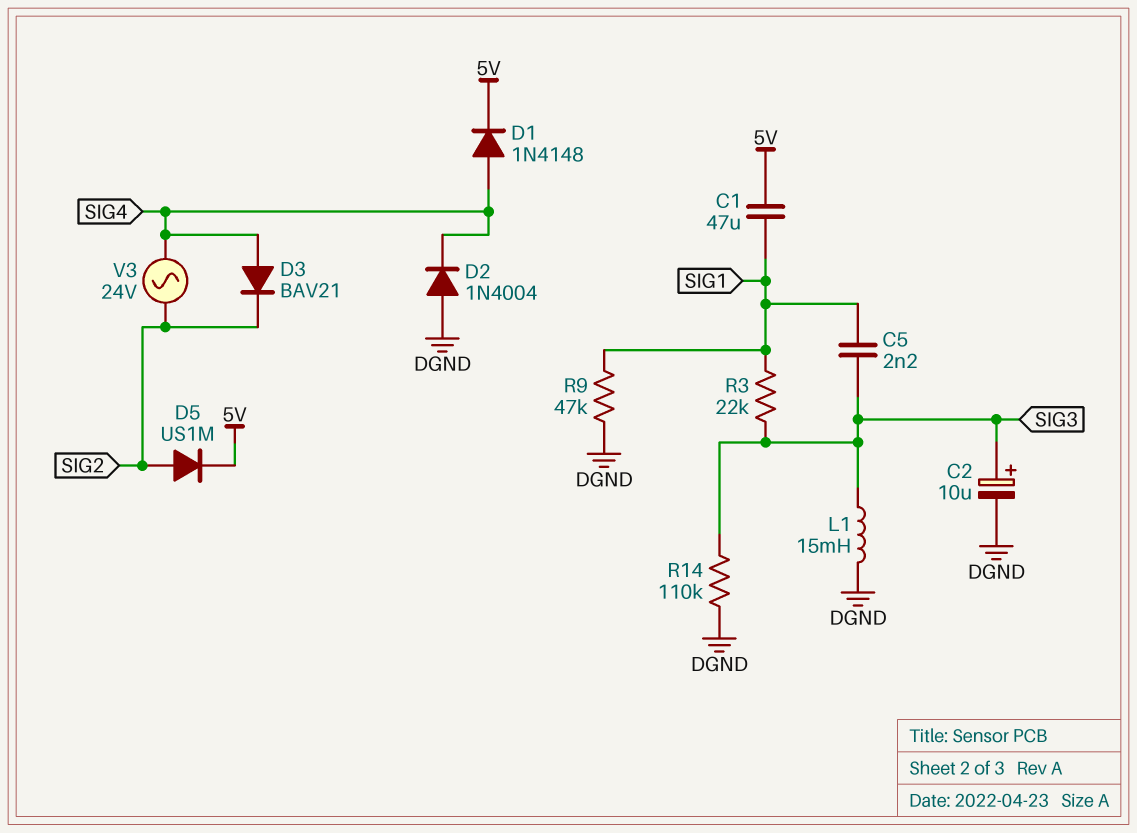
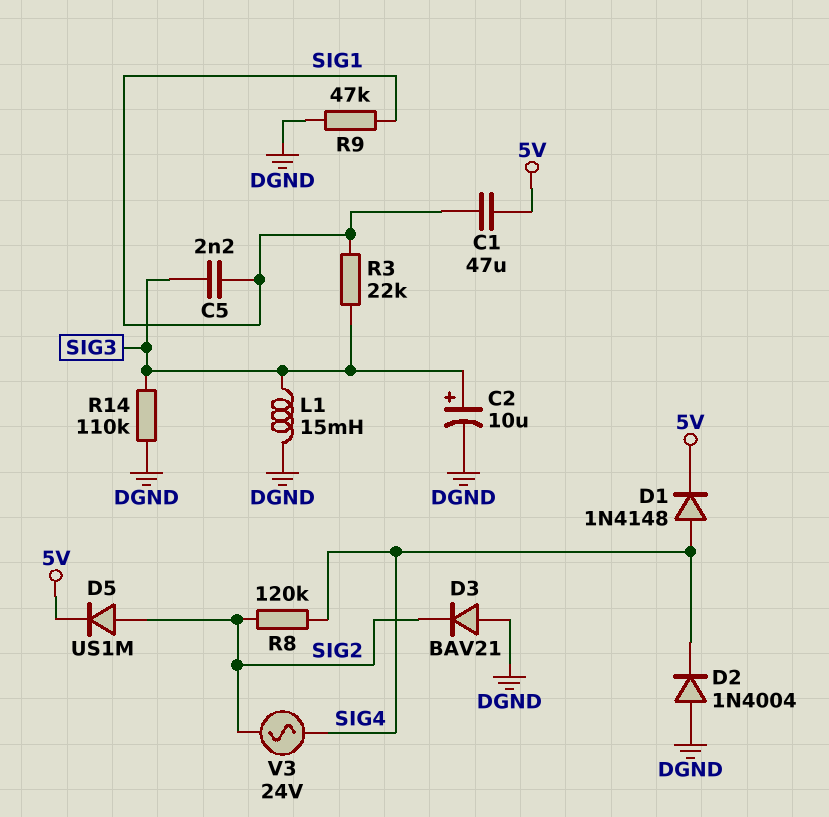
D3: diode BAV21 (A SIG4, K SIG2) -> diode BAV21 (A DGND, K SIG2)
R8: none -> 120k (SIG2, SIG4)

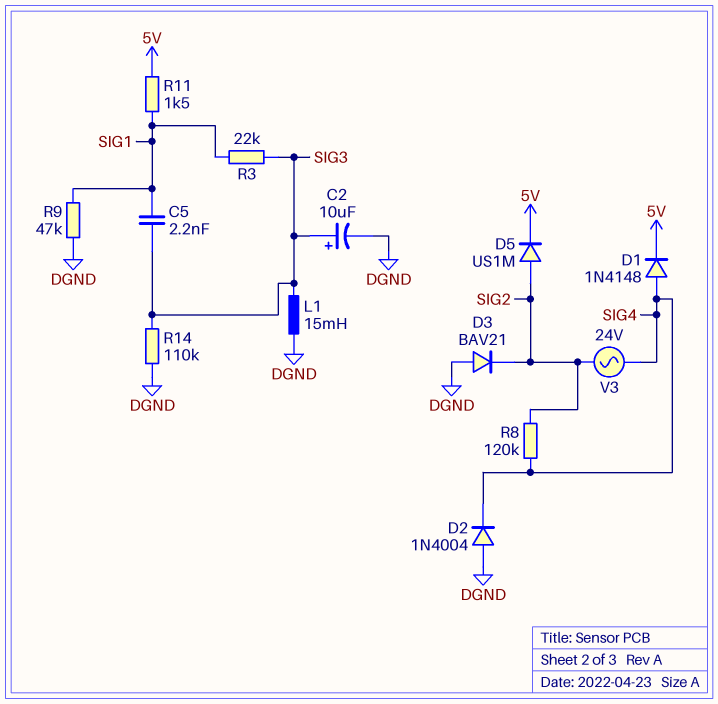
C1: 47uF (5V, SIG1) -> none
R11: none -> 1.5k (5V, SIG1)

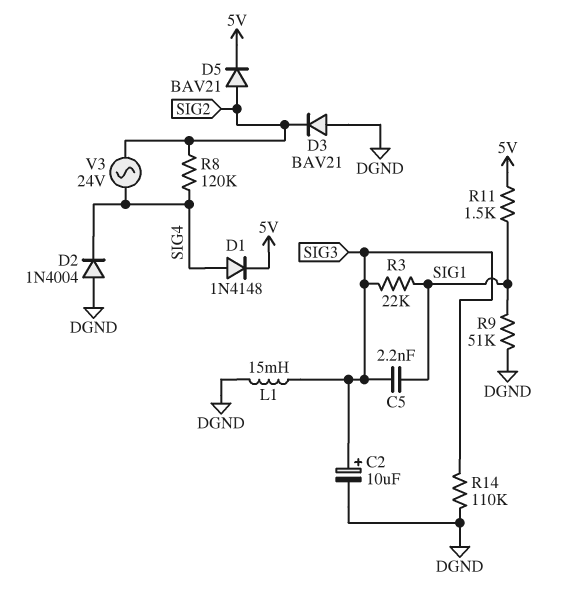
D5: diode US1M (A SIG2, K 5V) -> diode BAV21 (A SIG2, K 5V)
R9: 47k (DGND, SIG1) -> 51k (DGND, SIG1)

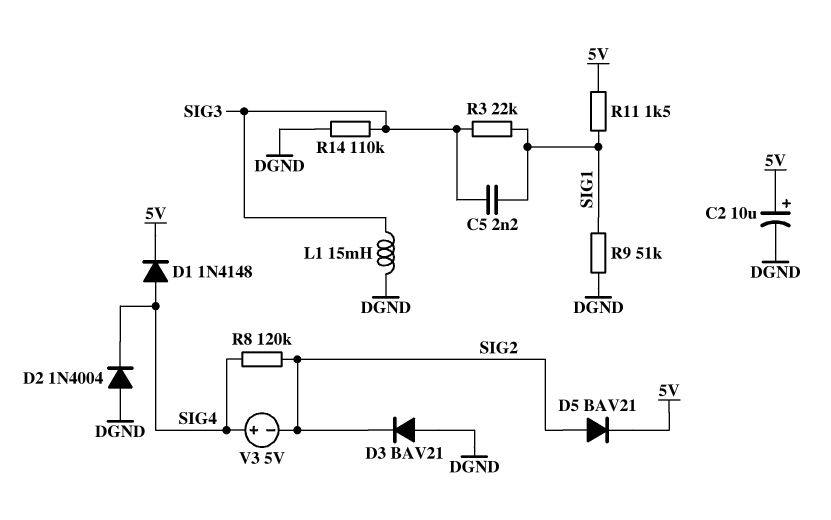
C2: 10uF (plus SIG3, minus DGND) -> 10uF (plus 5V, minus DGND)
V3: AC 24V (SIG2, SIG4) -> 5V (plus SIG4, minus SIG2)

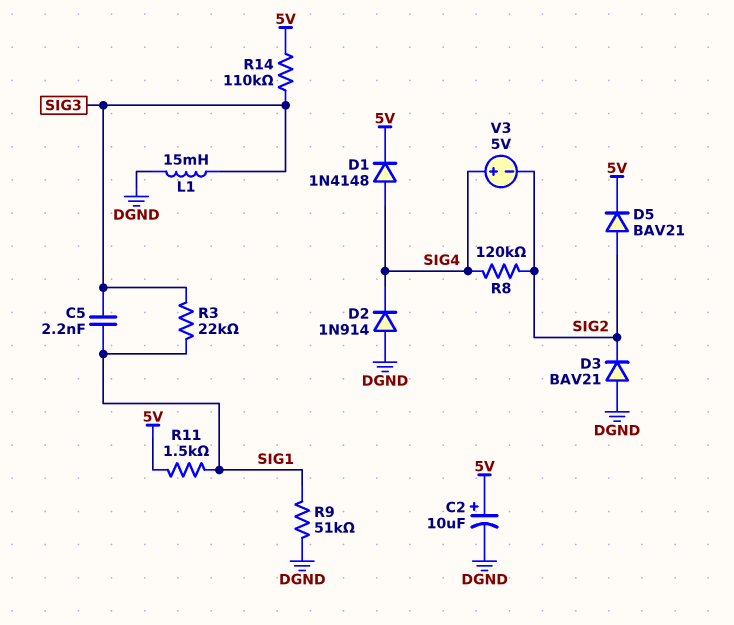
D2: diode 1N4004 (A DGND, K SIG4) -> diode 1N914 (A DGND, K SIG4)
R14: 110k (DGND, SIG3) -> 110k (5V, SIG3)

